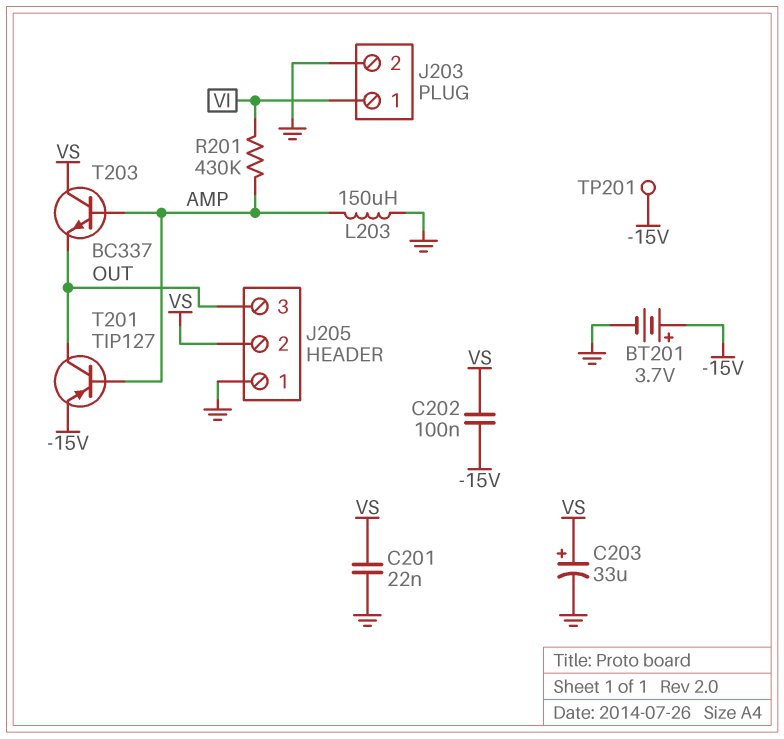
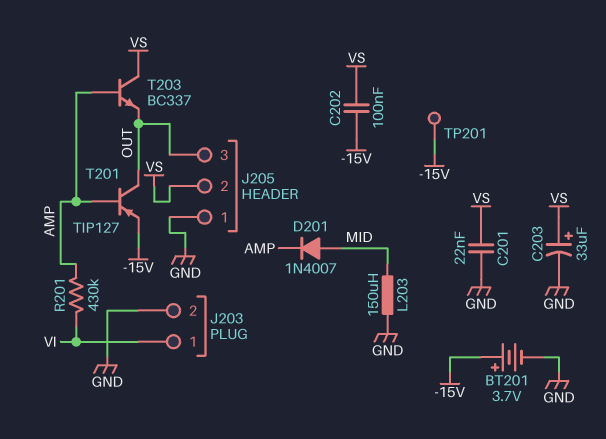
D201: none -> diode 1N4007 (A MID, K AMP)
L203: 150uH (AMP, GND) -> 150uH (GND, MID)

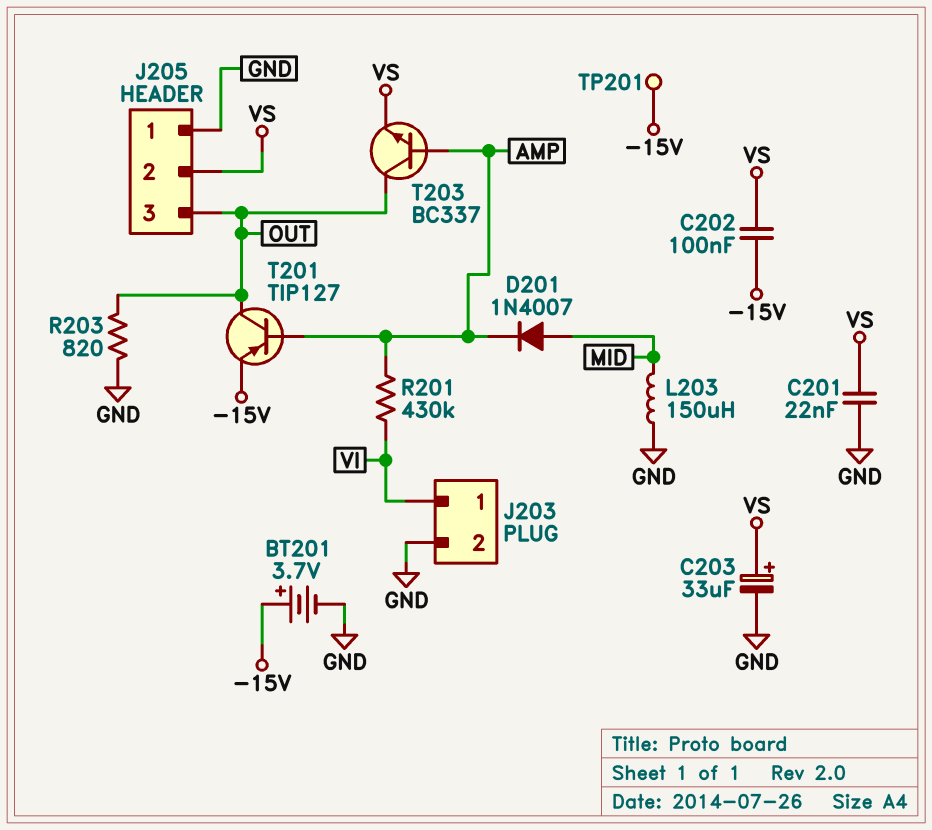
R203: none -> 820 (GND, OUT)
T203: NPN BC337 (B AMP, C VS, E OUT) -> NPN BC337 (B AMP, C OUT, E VS)

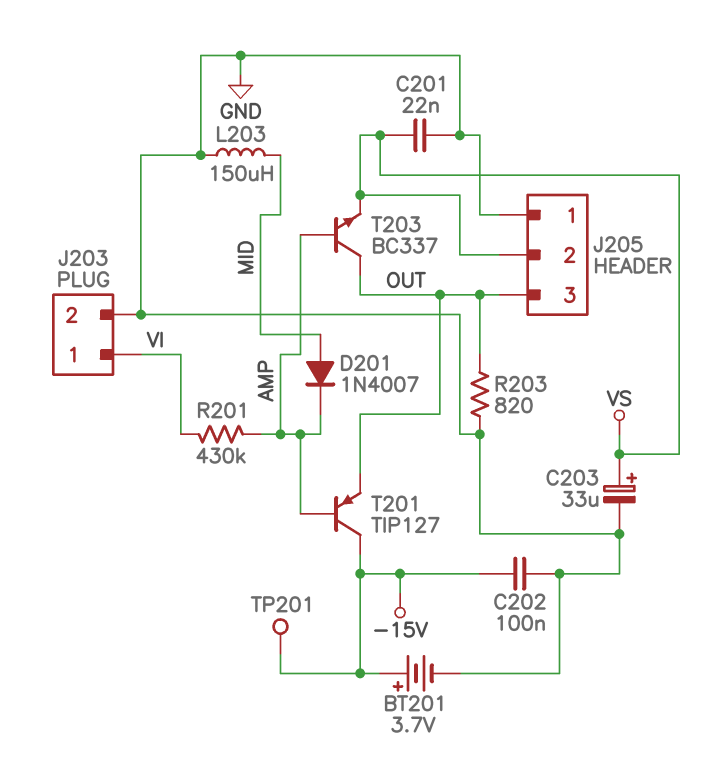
C202: 100nF (-15V, VS) -> 100nF (-15V, GND)
T201: PNP TIP127 (B AMP, C OUT, E -15V) -> PNP TIP127 (B AMP, C -15V, E OUT)

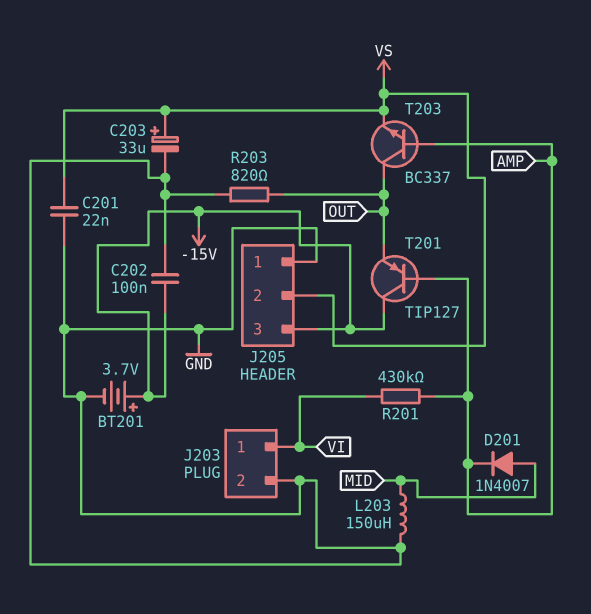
J205 pin 3: OUT -> -15V
TP201: test point (-15V) -> none

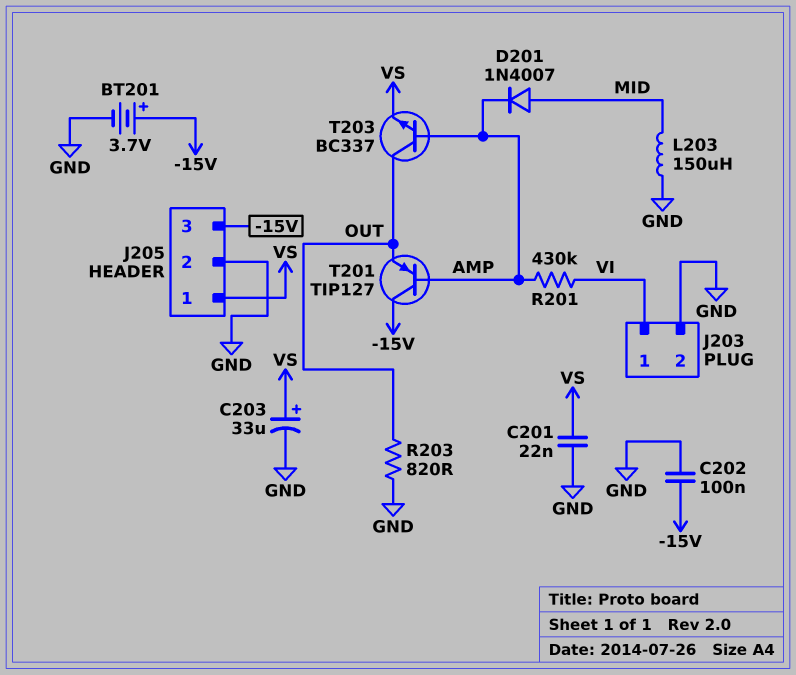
J205 pin 1: GND -> VS
J205 pin 2: VS -> GND

